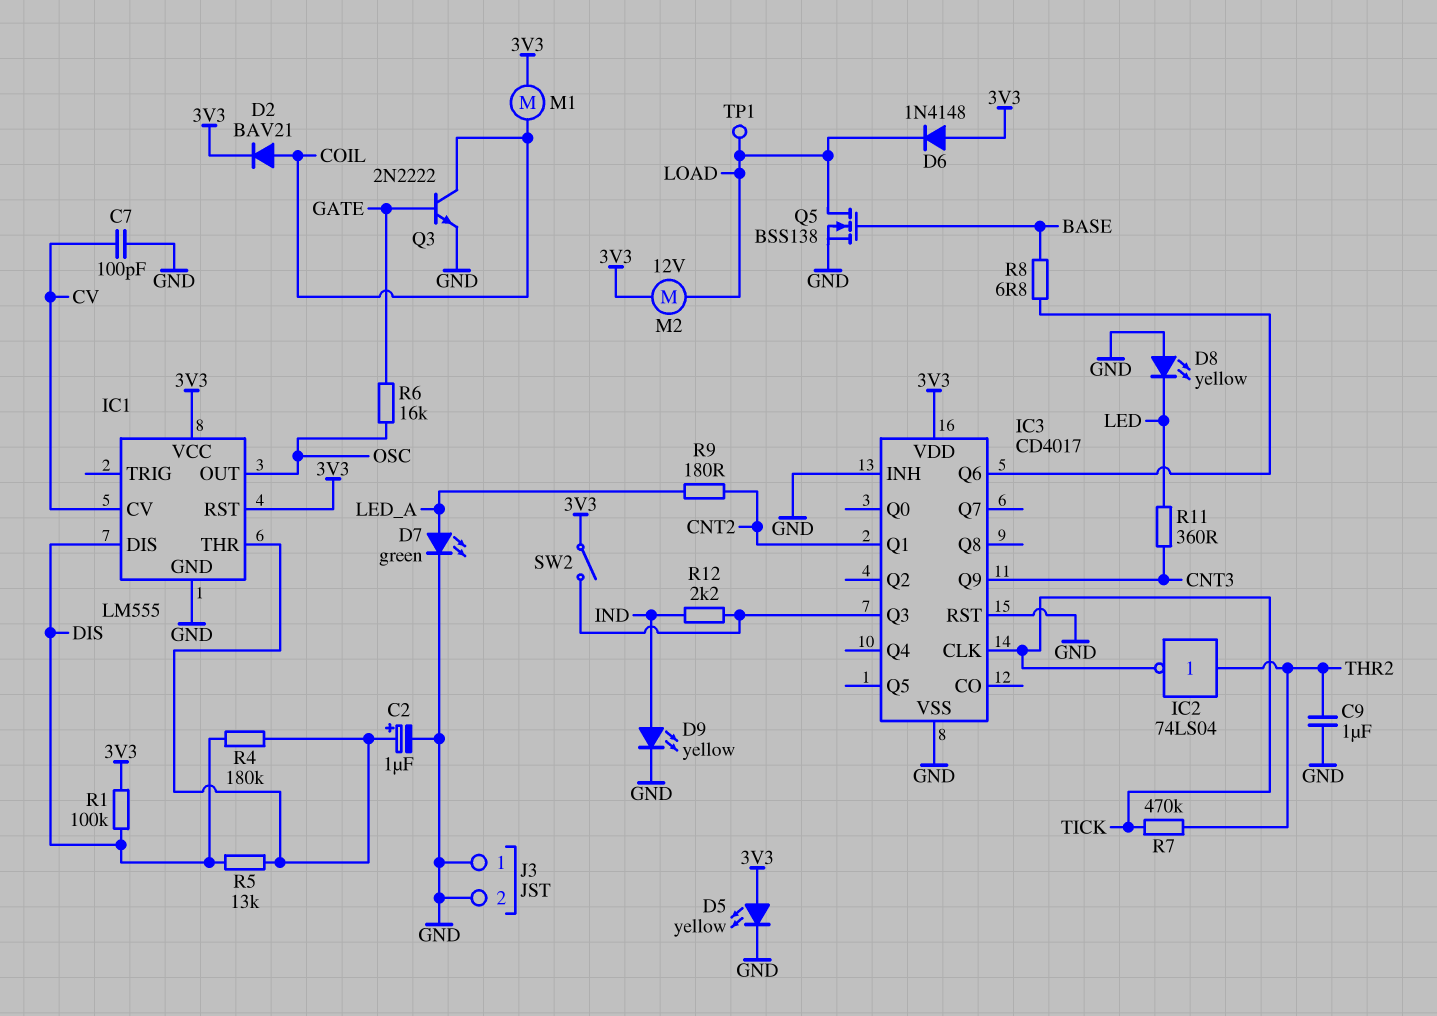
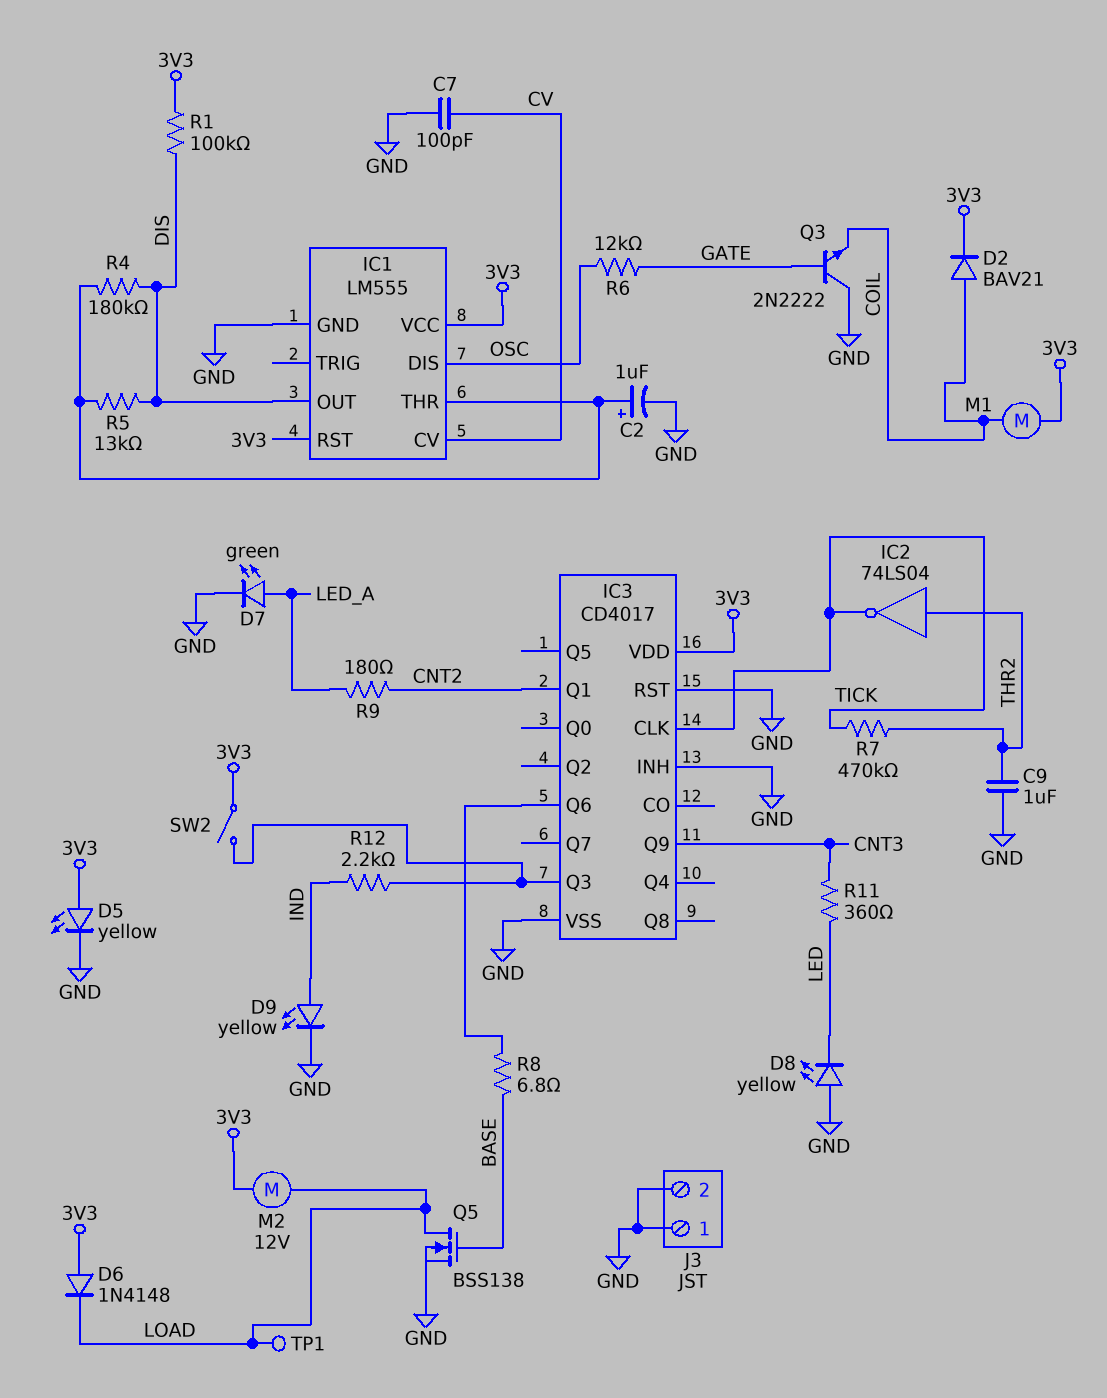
IC1 pin DIS: DIS -> OSC
IC1 pin OUT: OSC -> DIS
Q3: NPN 2N2222 (B GATE, C COIL, E GND) -> NPN 2N2222 (B GATE, C GND, E COIL)
R6: 16k (GATE, OSC) -> 12k (GATE, OSC)

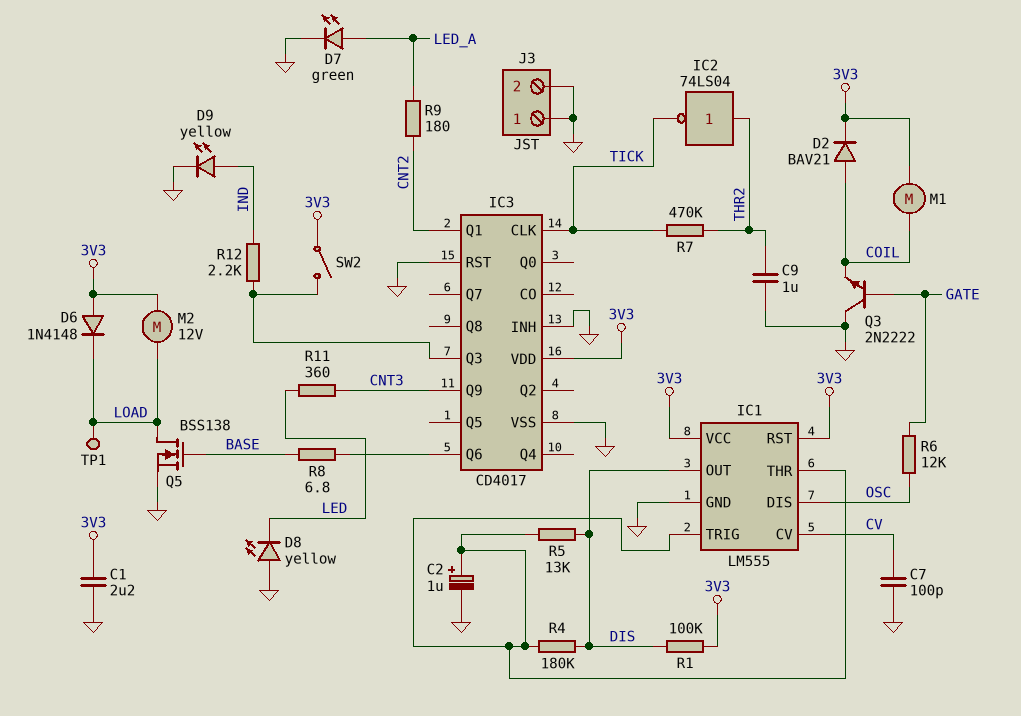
C1: none -> 2.2uF (3V3, GND)
D5: LED yellow (A 3V3, K GND) -> none
IC1 pin TRIG: none -> IC1/THR

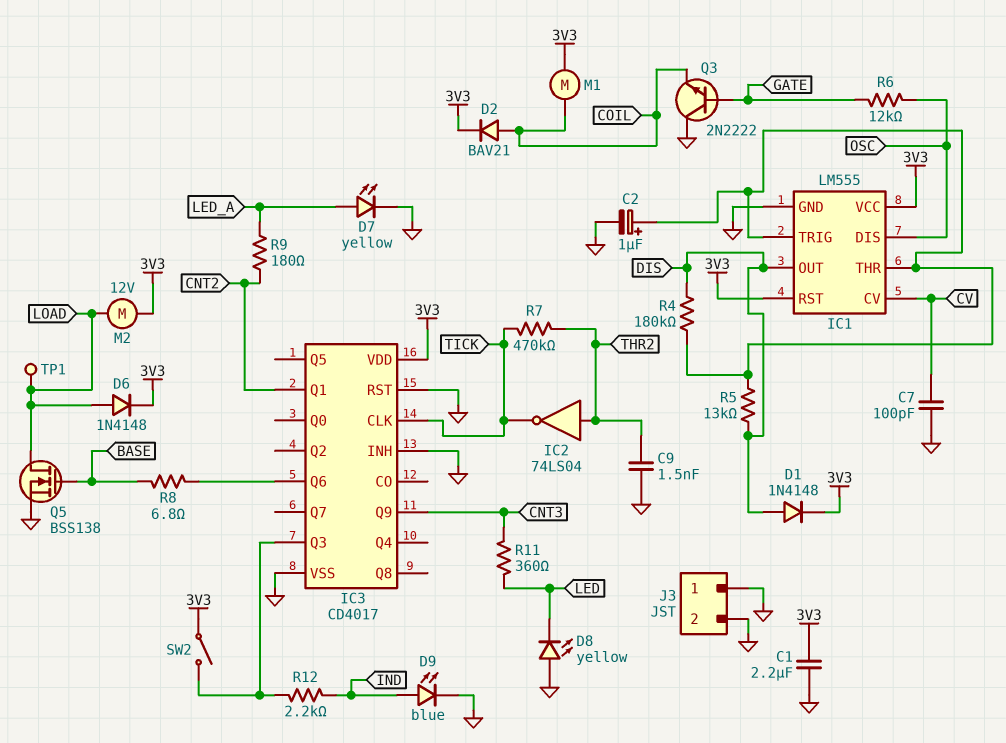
C9: 1uF (GND, THR2) -> 1.5nF (GND, THR2)
D1: none -> diode 1N4148 (A DIS, K 3V3)
D6: diode 1N4148 (A 3V3, K LOAD) -> diode 1N4148 (A LOAD, K 3V3)
D7: LED green (A LED_A, K GND) -> LED yellow (A LED_A, K GND)
D9: LED yellow (A IND, K GND) -> LED blue (A IND, K GND)
R1: 100k (3V3, DIS) -> none

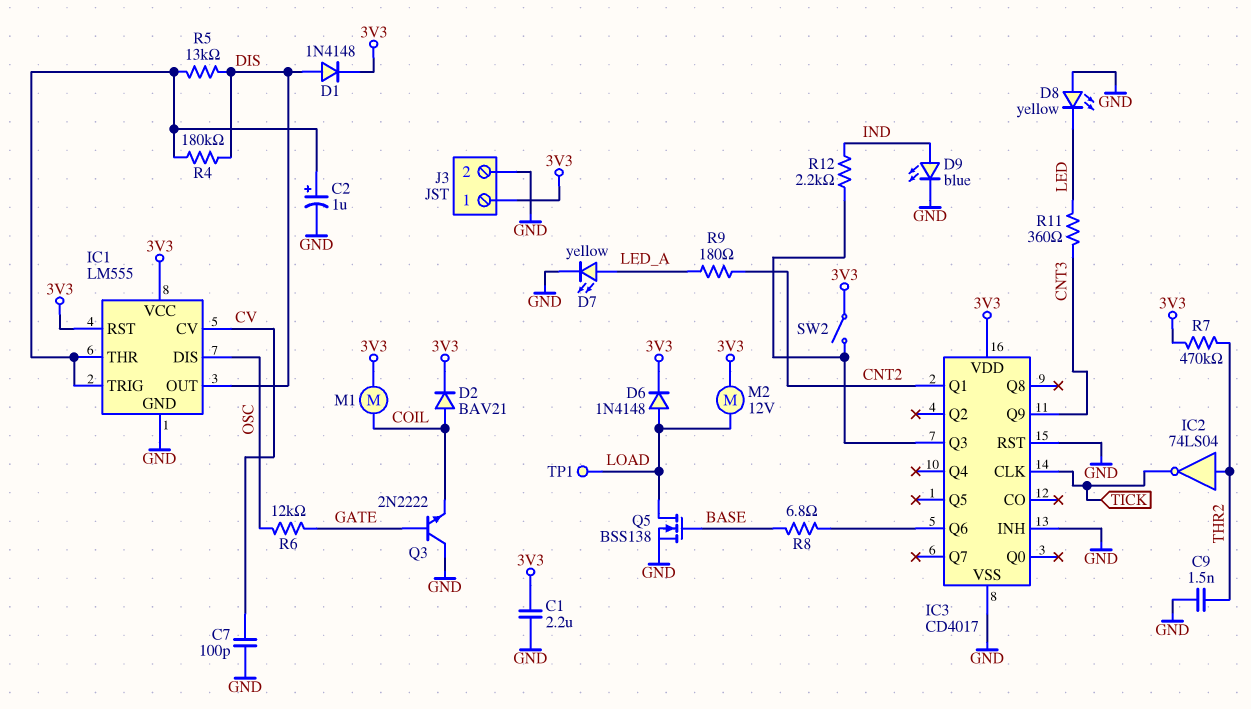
J3 pin 1: GND -> 3V3
R7: 470k (THR2, TICK) -> 470k (3V3, THR2)

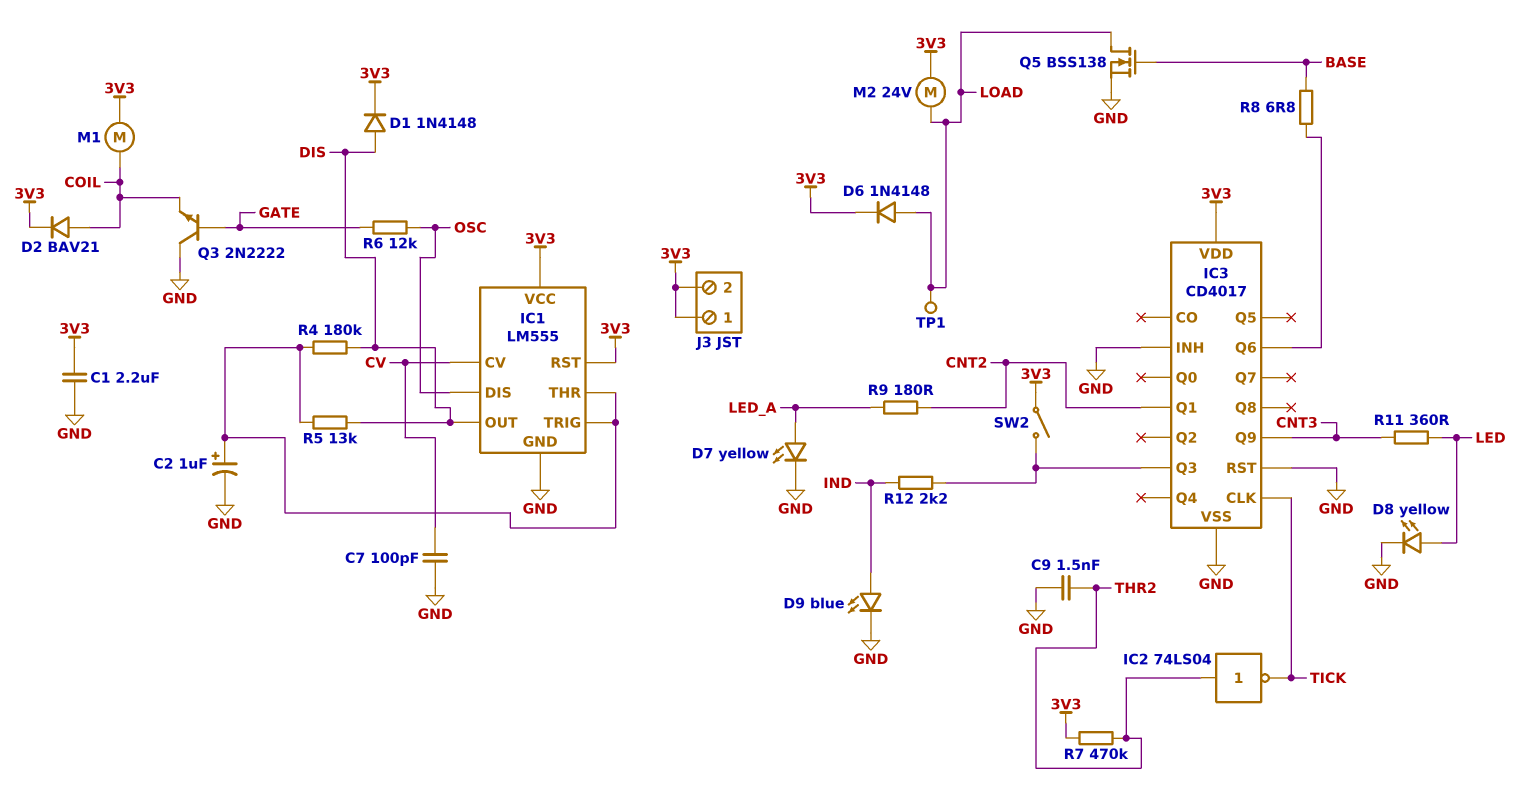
D8: LED yellow (A GND, K LED) -> LED yellow (A LED, K GND)
J3 pin 2: GND -> 3V3
M2: motor 12V (3V3, LOAD) -> motor 24V (3V3, LOAD)

